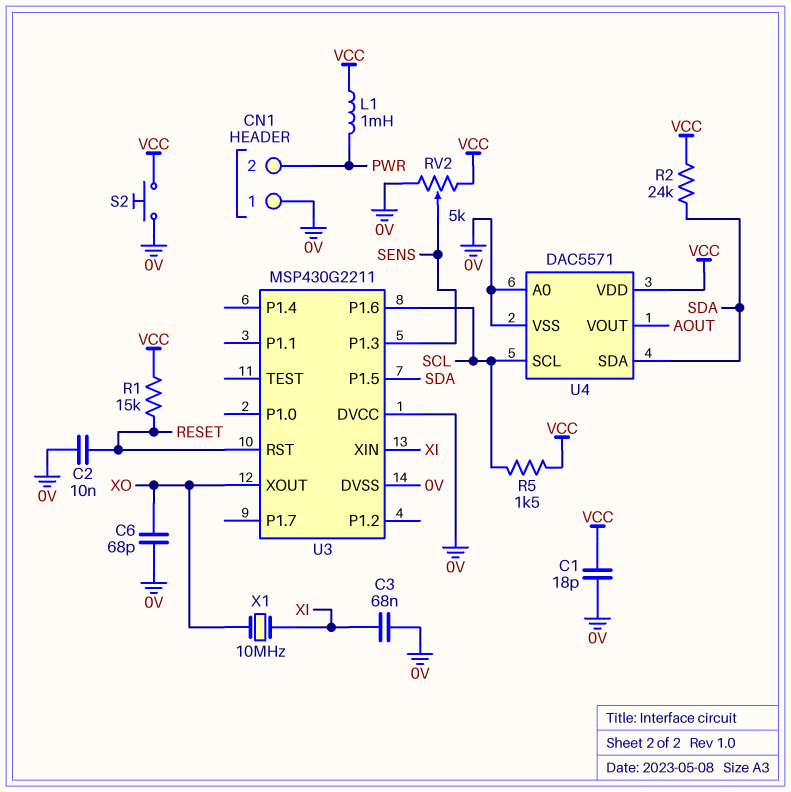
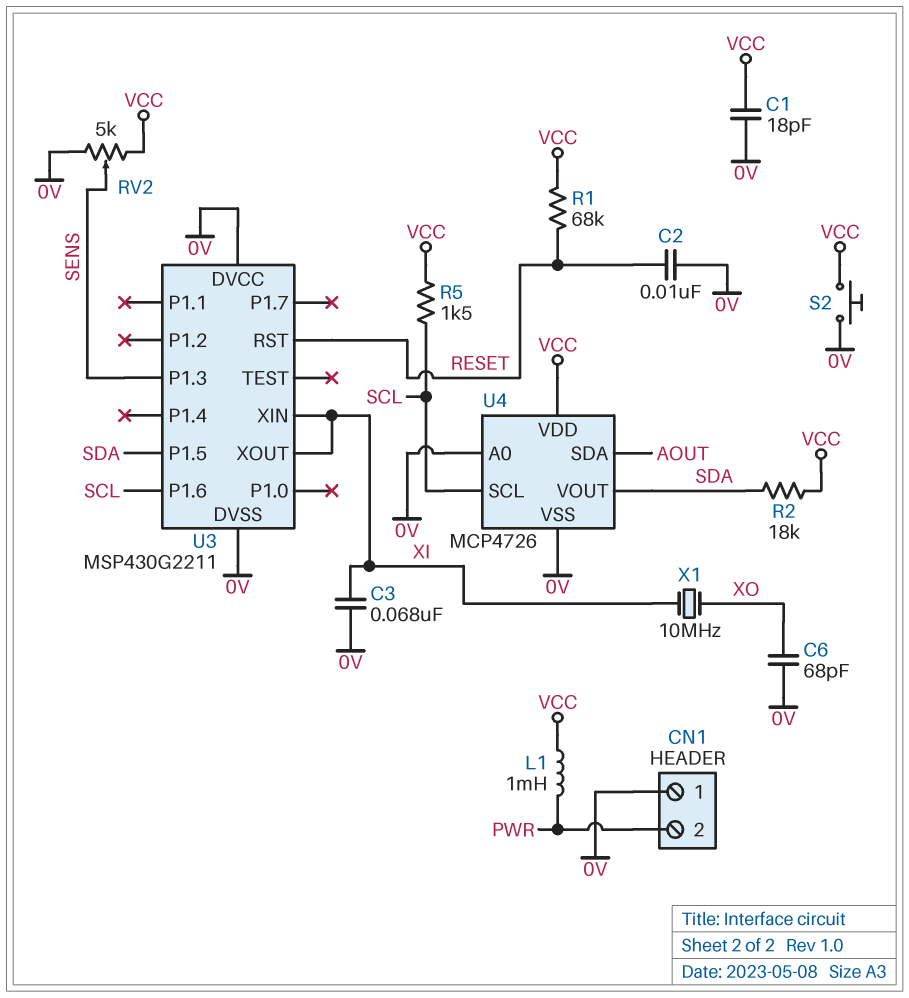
R1: 15k (RESET, VCC) -> 68k (RESET, VCC)
R2: 24k (SDA, VCC) -> 18k (SDA, VCC)
U3 pin XOUT: XO -> XI
U4: DAC5571 -> MCP4726
U4 pin SDA: SDA -> AOUT
U4 pin VOUT: AOUT -> SDA

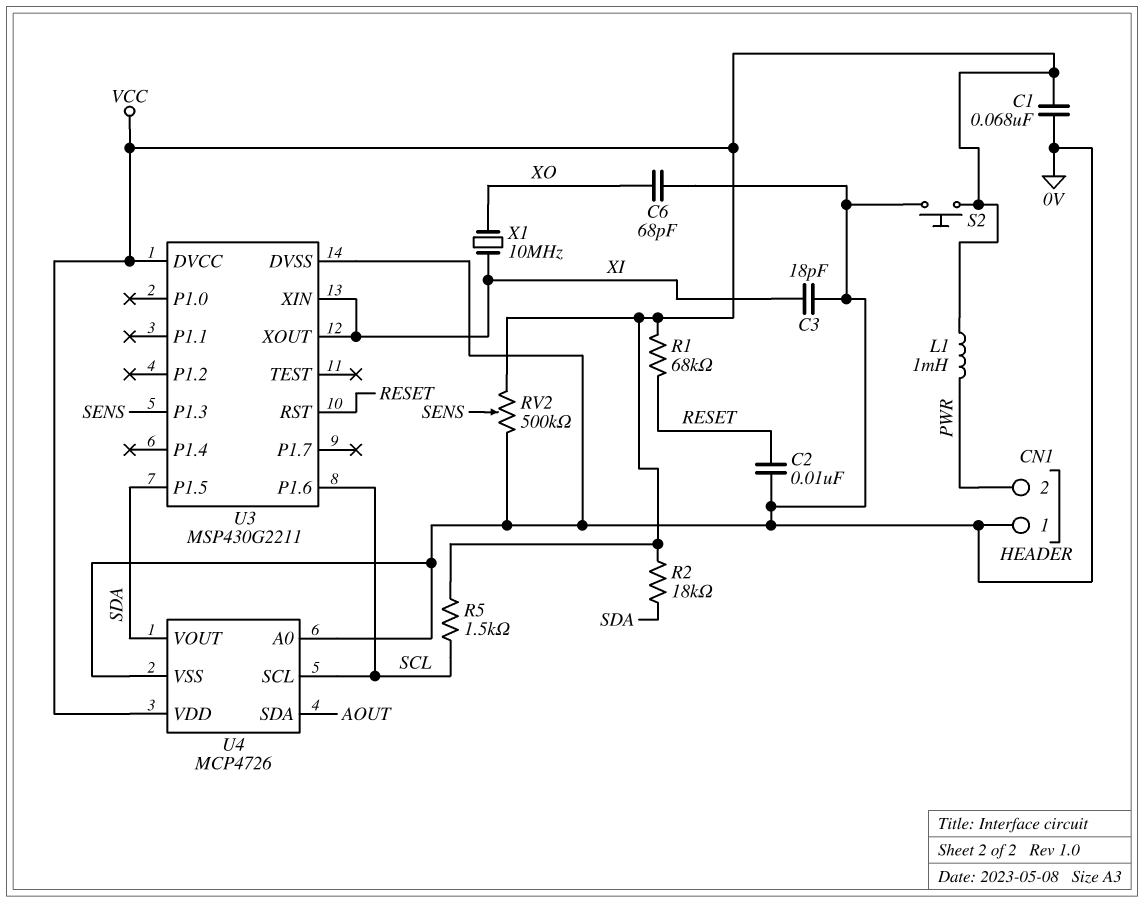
C1: 18pF (0V, VCC) -> 68nF (0V, VCC)
C3: 68nF (0V, XI) -> 18pF (0V, XI)
RV2: 5k (0V, VCC, wiper SENS) -> 500k (0V, VCC, wiper SENS)
U3 pin DVCC: 0V -> VCC

